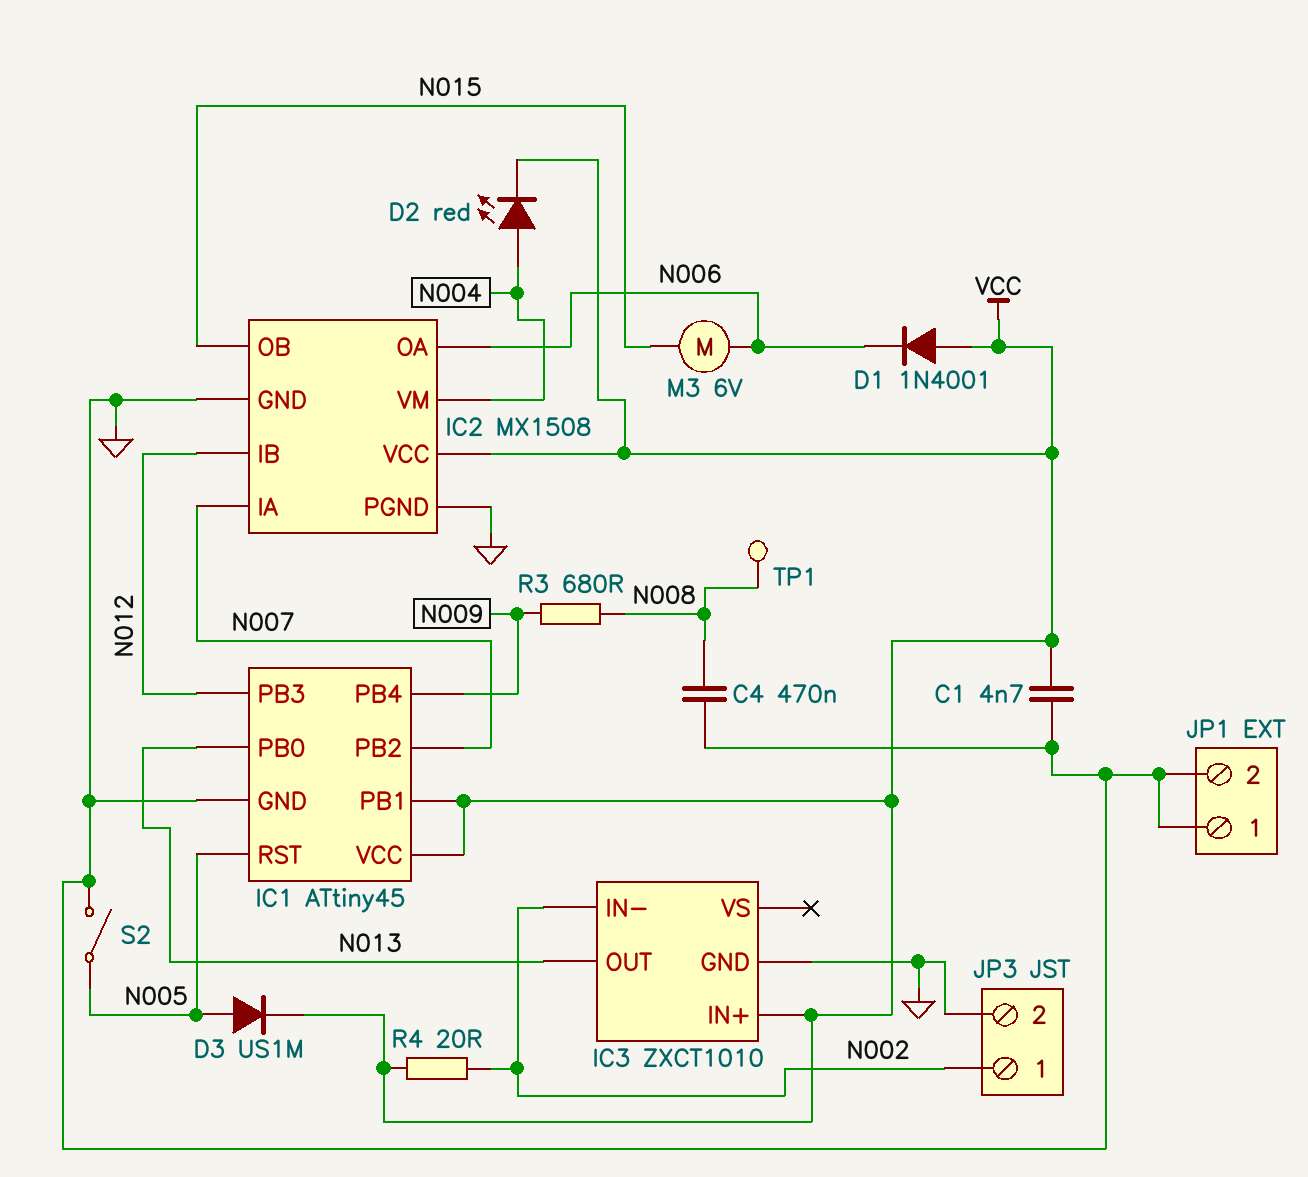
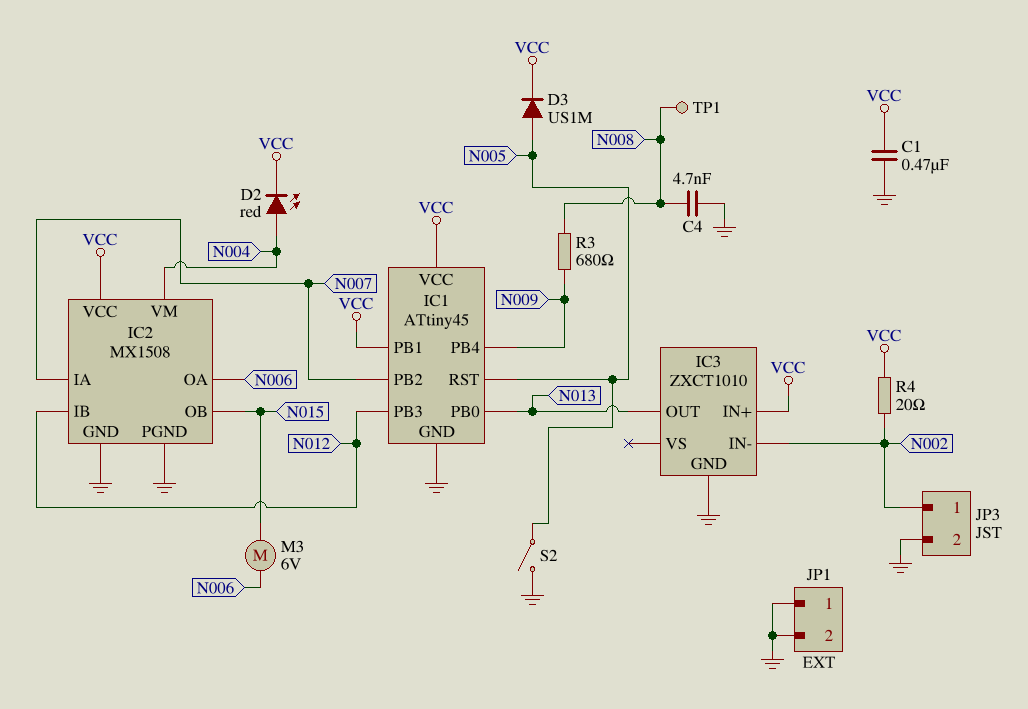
C1: 4.7nF (GND, VCC) -> 470nF (GND, VCC)
C4: 470nF (GND, N008) -> 4.7nF (GND, N008)
D1: diode 1N4001 (A VCC, K N006) -> none

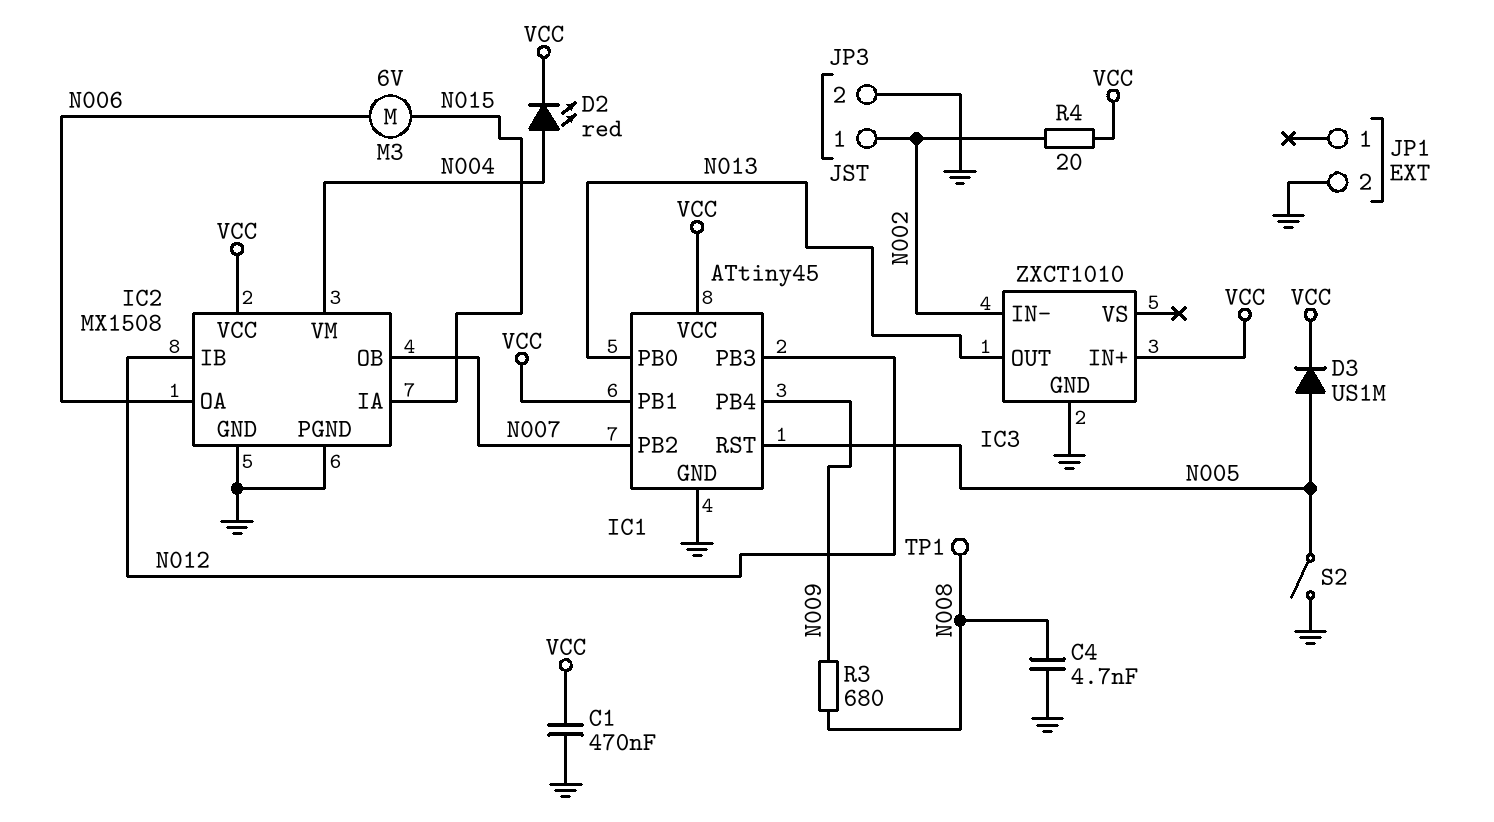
IC2 pin IA: N007 -> N015
IC2 pin OB: N015 -> N007
JP1 pin 1: GND -> none

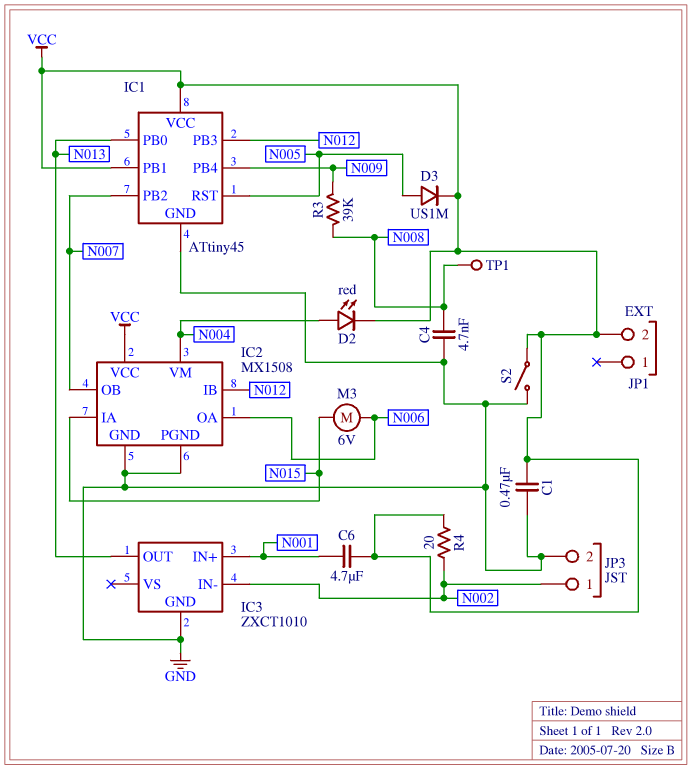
C6: none -> 4.7uF (N001, VCC)
IC3 pin IN+: VCC -> N001
JP1 pin 2: GND -> VCC
R3: 680 (N008, N009) -> 39k (N008, N009)
S2: switch (GND, N005) -> switch (GND, VCC)

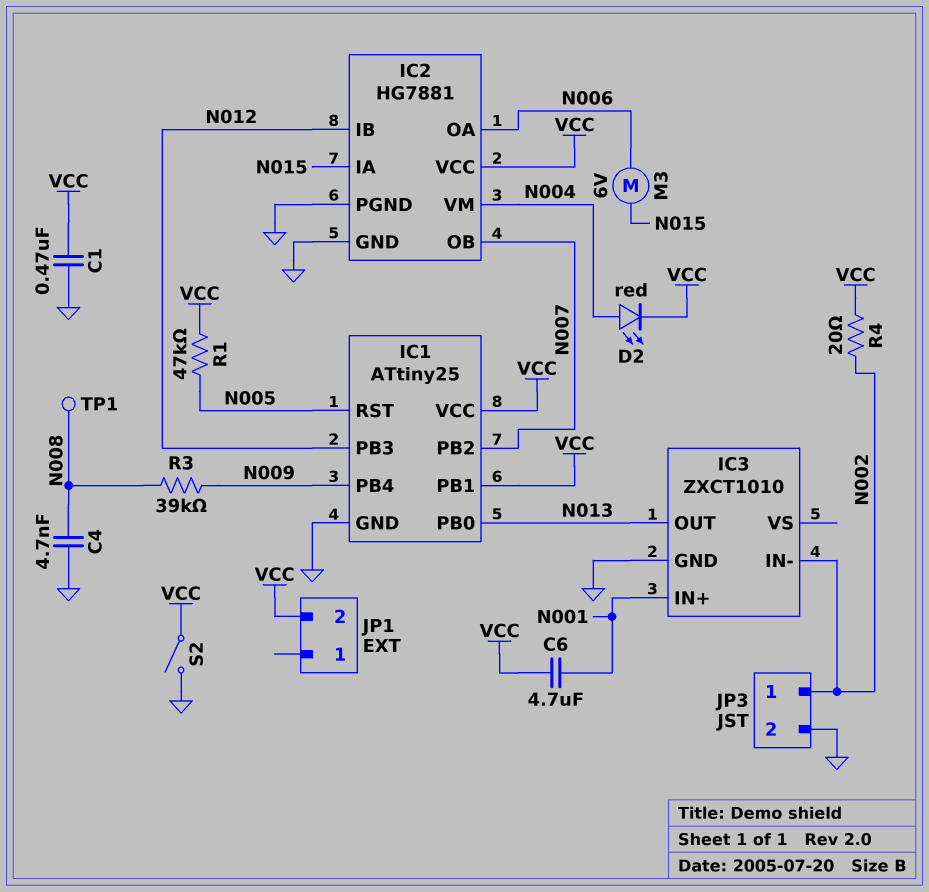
D3: diode US1M (A N005, K VCC) -> none
IC1: ATtiny45 -> ATtiny25
IC2: MX1508 -> HG7881
R1: none -> 47k (N005, VCC)

